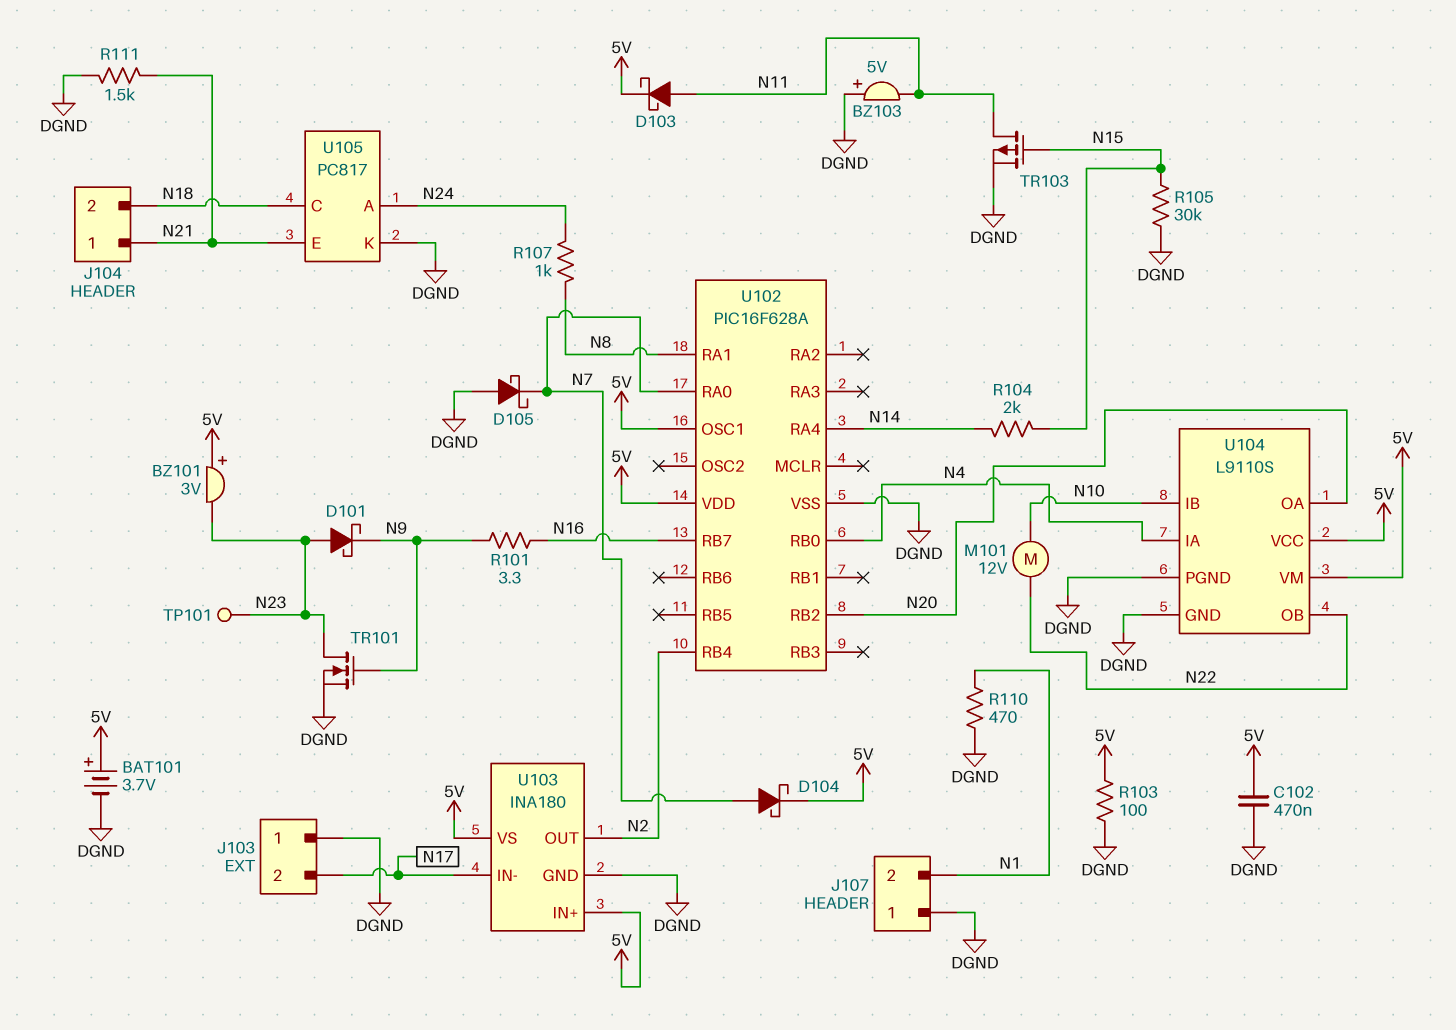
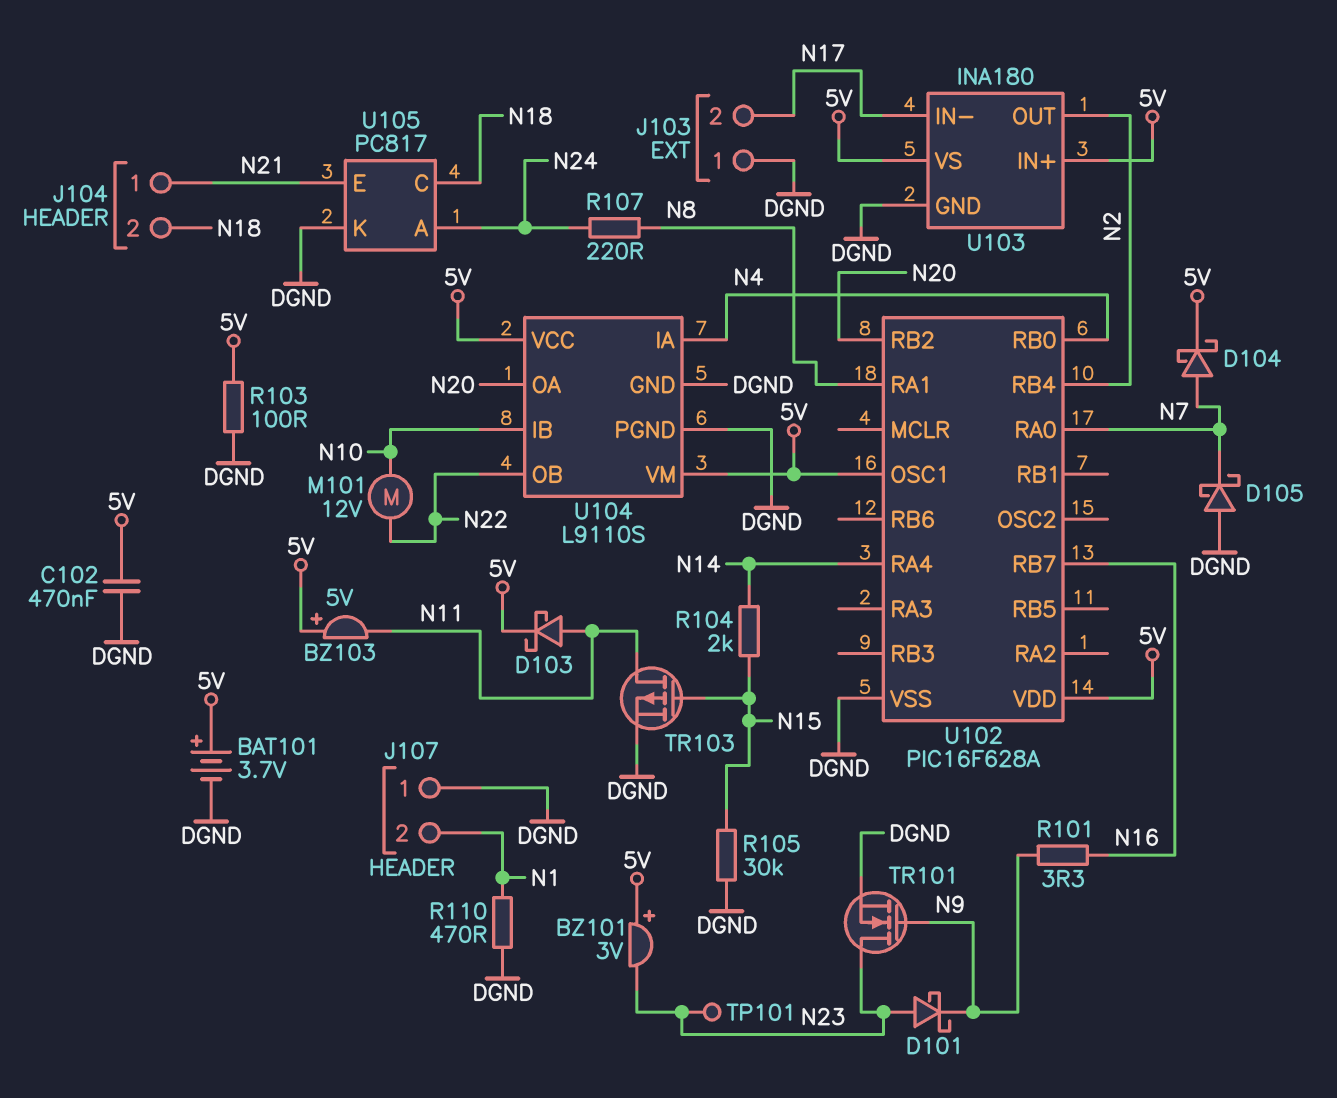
BZ103: buzzer 5V (plus DGND, minus N11) -> buzzer 5V (plus 5V, minus N11)
R107: 1k (N8, N24) -> 220 (N8, N24)
R111: 1.5k (DGND, N21) -> none

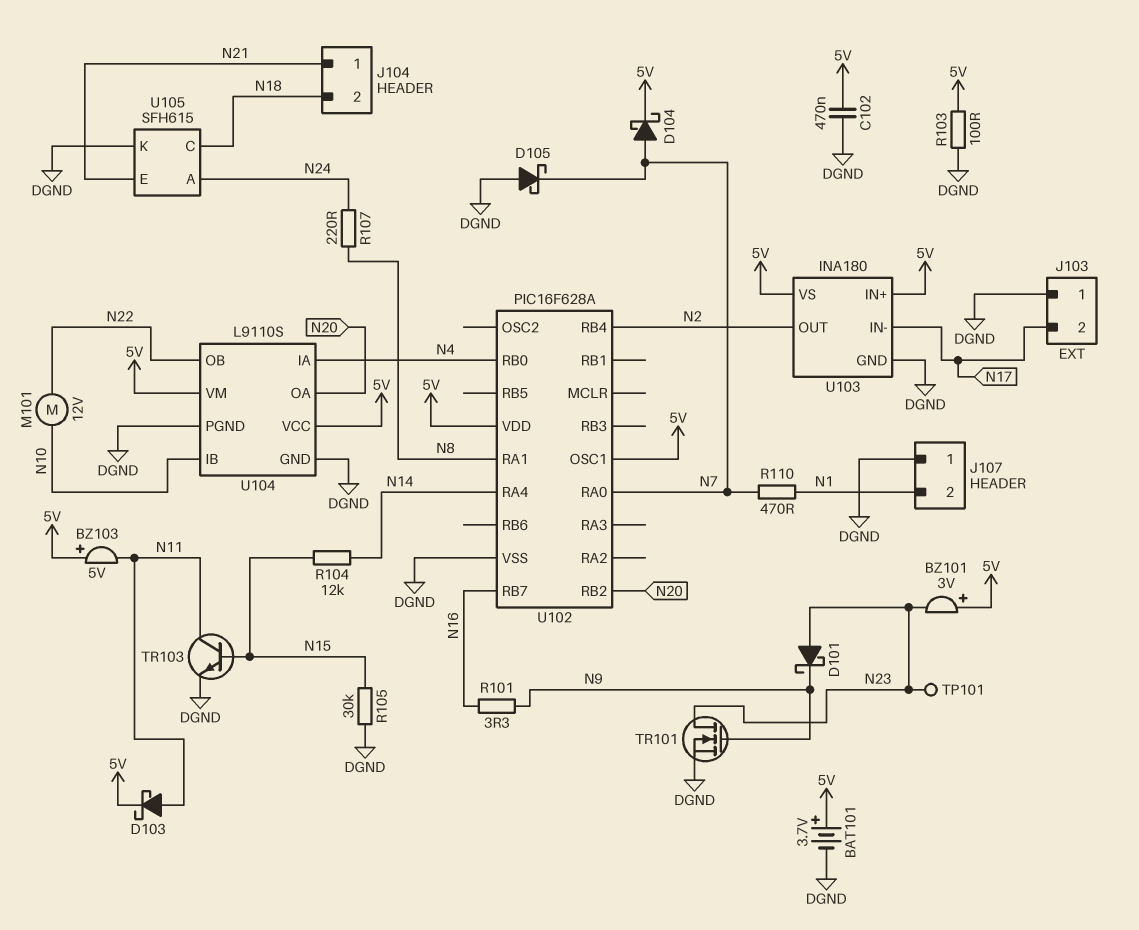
R104: 2k (N14, N15) -> 12k (N14, N15)
R110: 470 (DGND, N1) -> 470 (N1, N7)
TR103: PMOS (G N15, D N11, S DGND) -> NPN (B N15, C N11, E DGND)
U105: PC817 -> SFH615

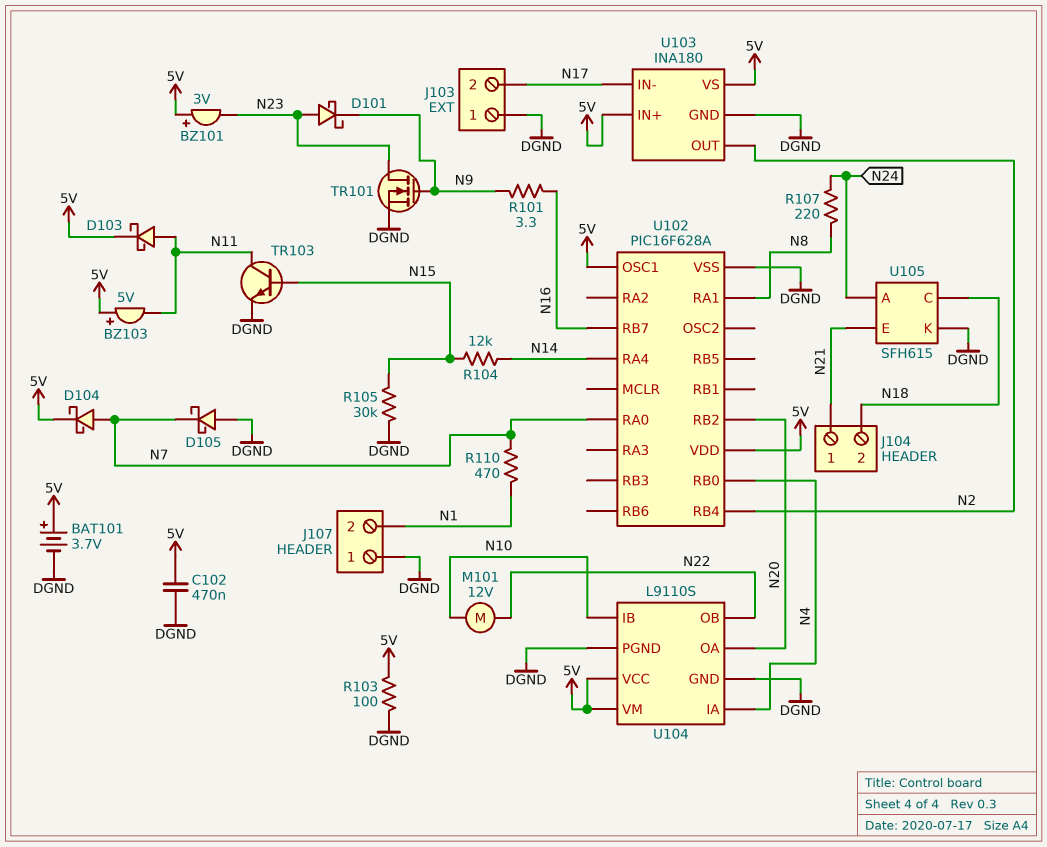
TP101: test point (N23) -> none

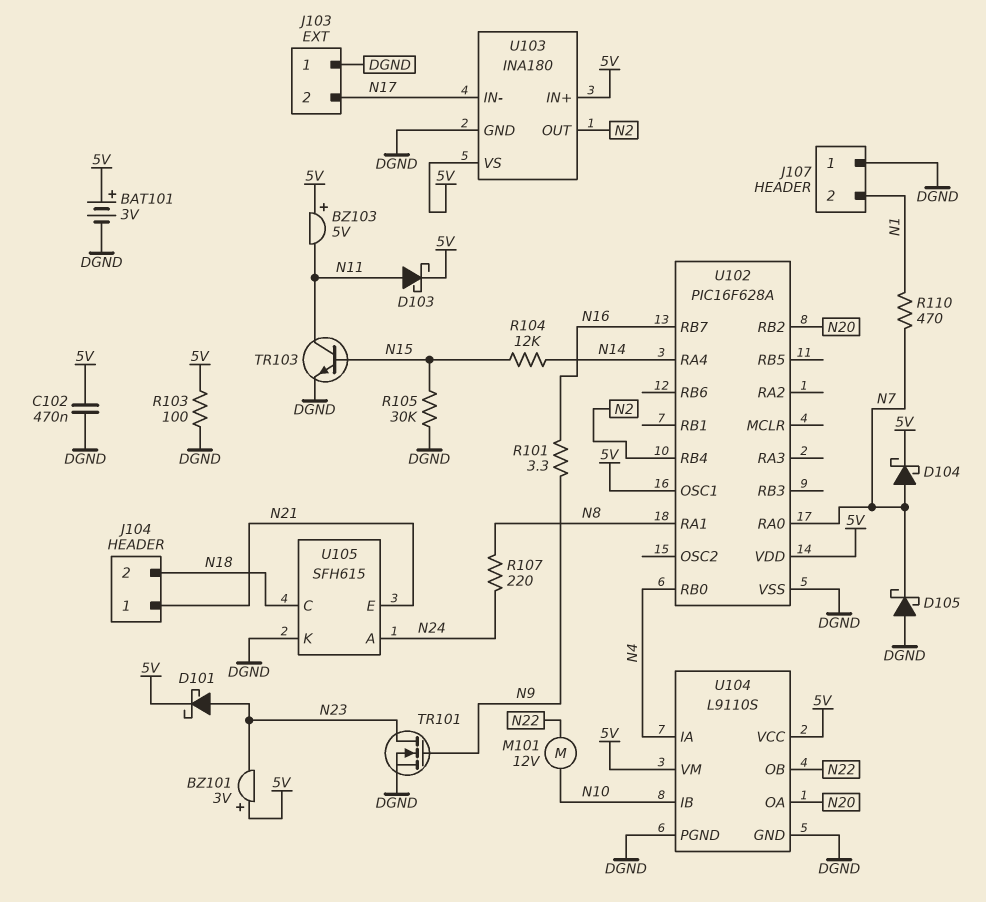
BAT101: 3.7V (plus 5V, minus DGND) -> 3V (plus 5V, minus DGND)
D101: schottky (A N23, K N9) -> schottky (A N23, K 5V)

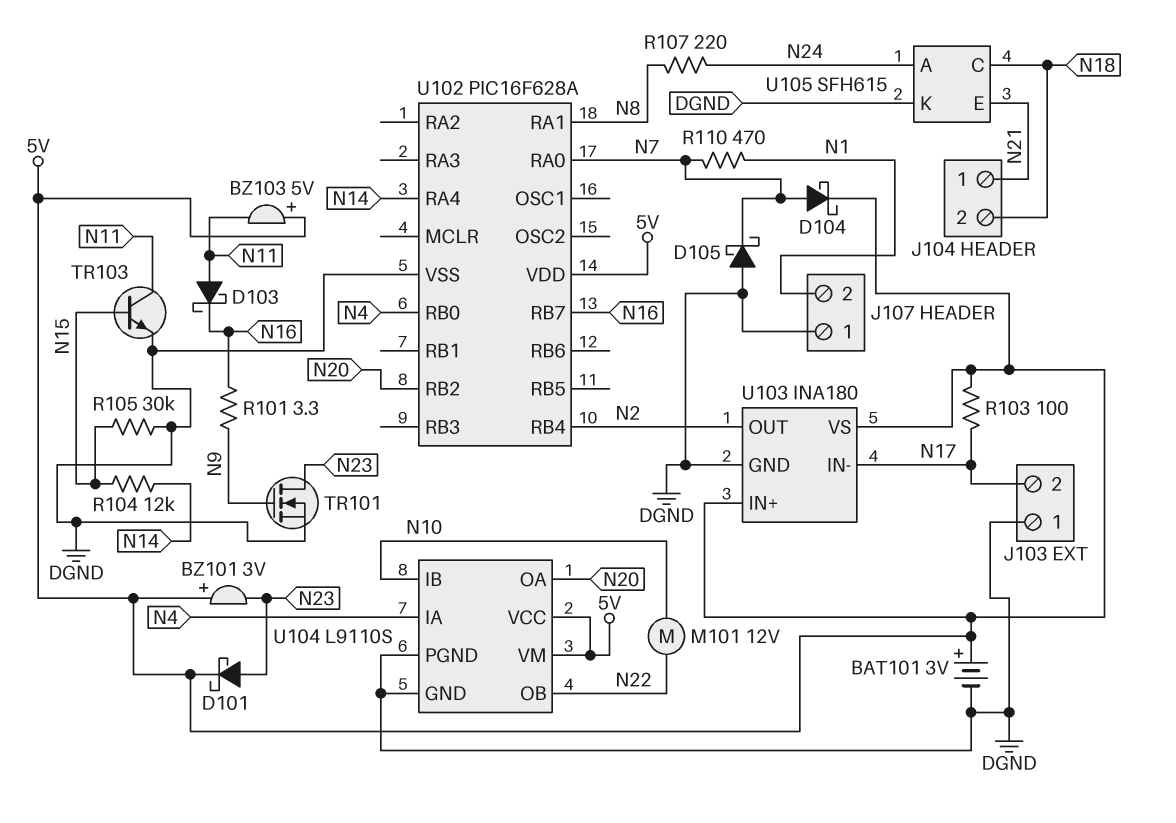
C102: 470nF (5V, DGND) -> none
D103: schottky (A N11, K 5V) -> schottky (A N11, K N16)
R103: 100 (5V, DGND) -> 100 (5V, N17)
U102 pin OSC1: 5V -> none

